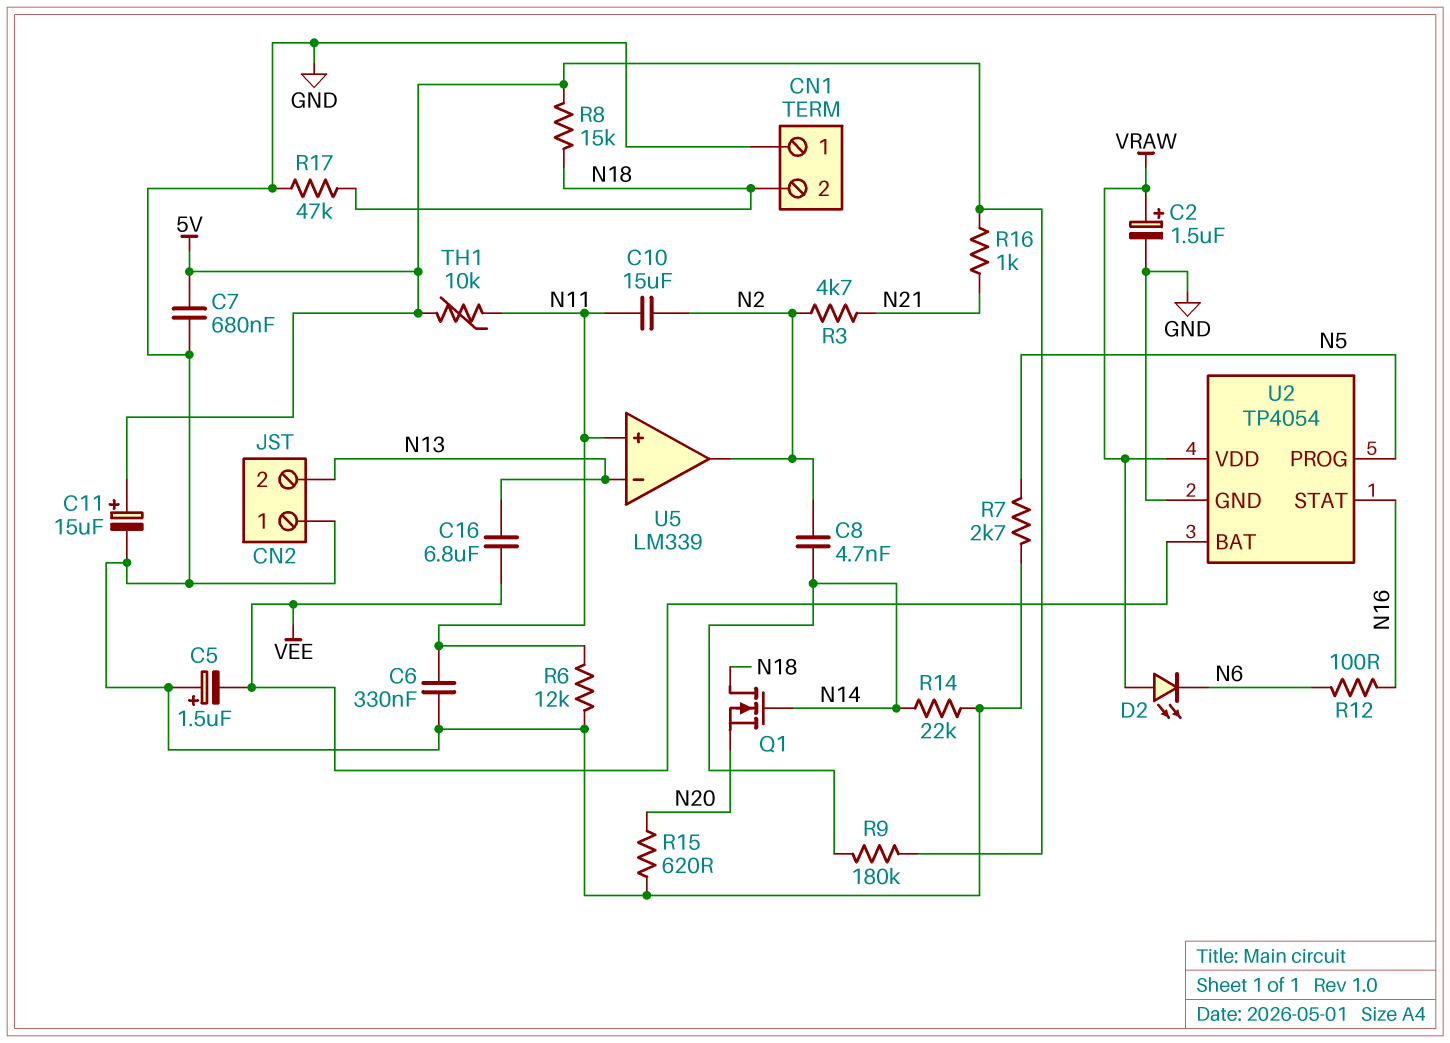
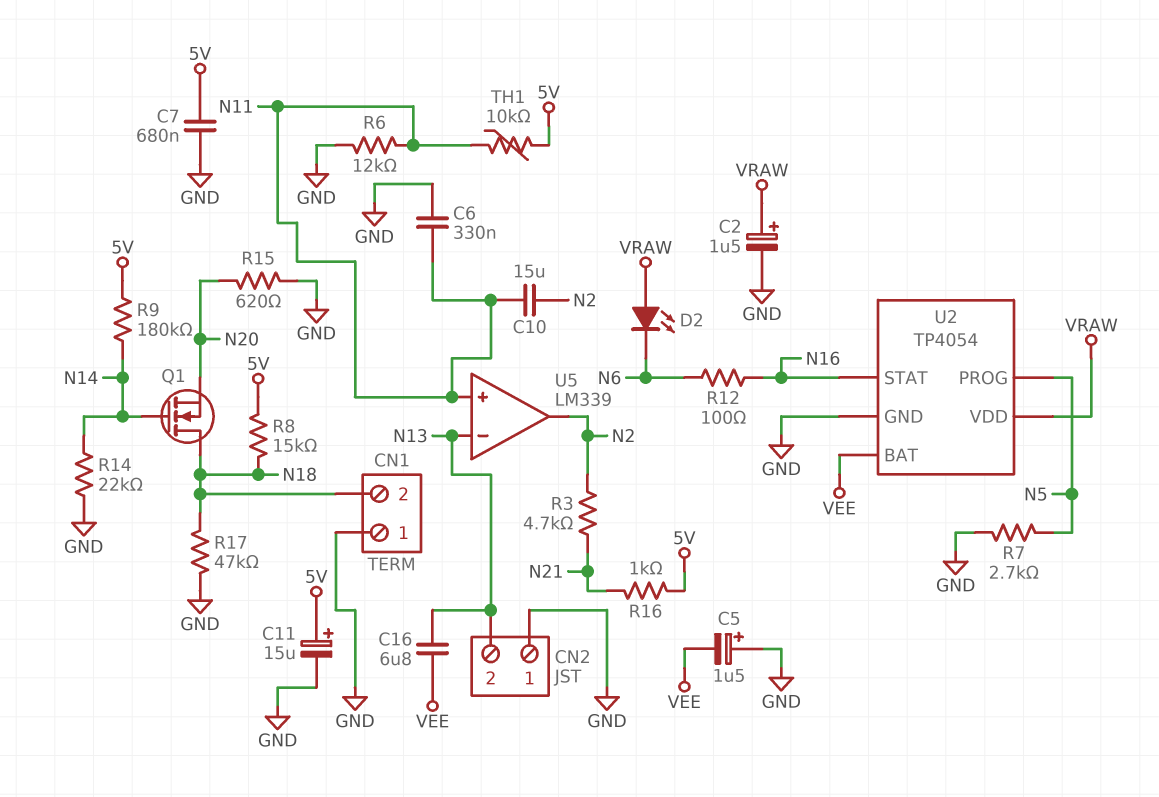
C8: 4.7nF (N2, N14) -> none

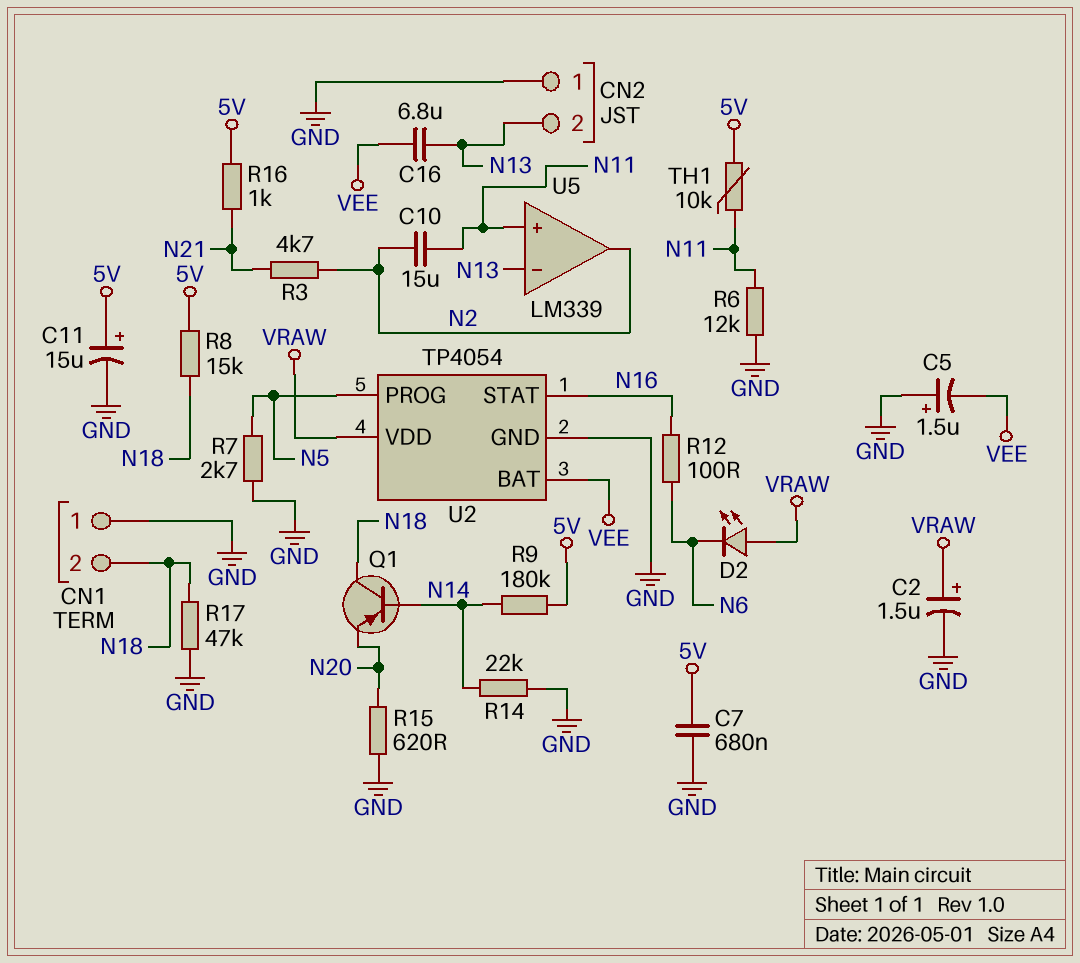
C6: 330nF (GND, N11) -> none
Q1: NMOS (G N14, D N18, S N20) -> PNP (B N14, C N18, E N20)

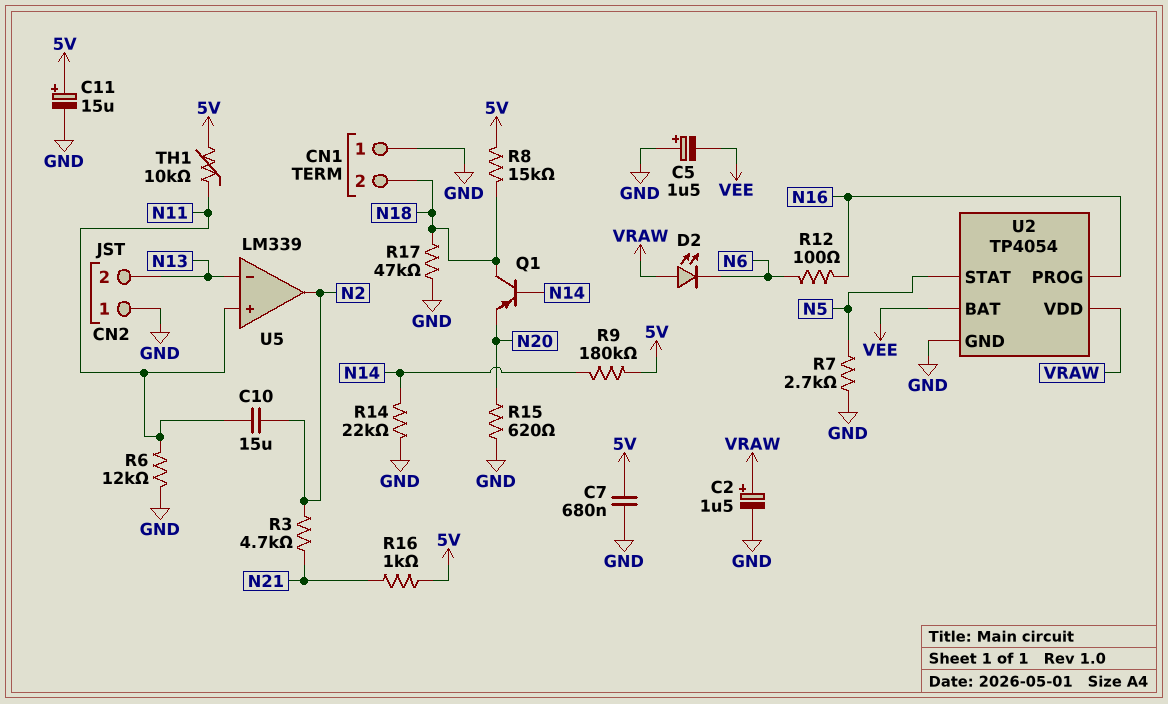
C16: 6.8uF (N13, VEE) -> none
U2 pin PROG: N5 -> N16
U2 pin STAT: N16 -> N5

